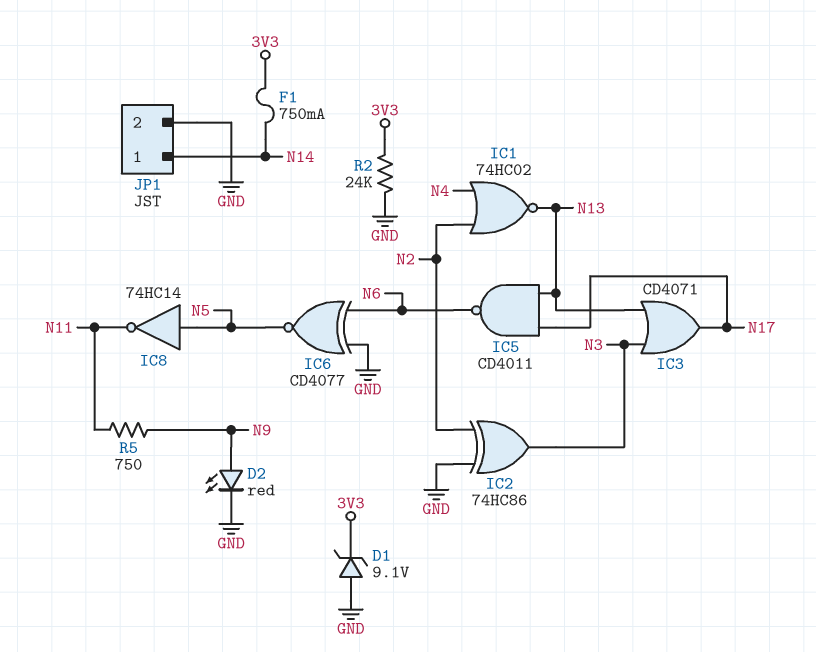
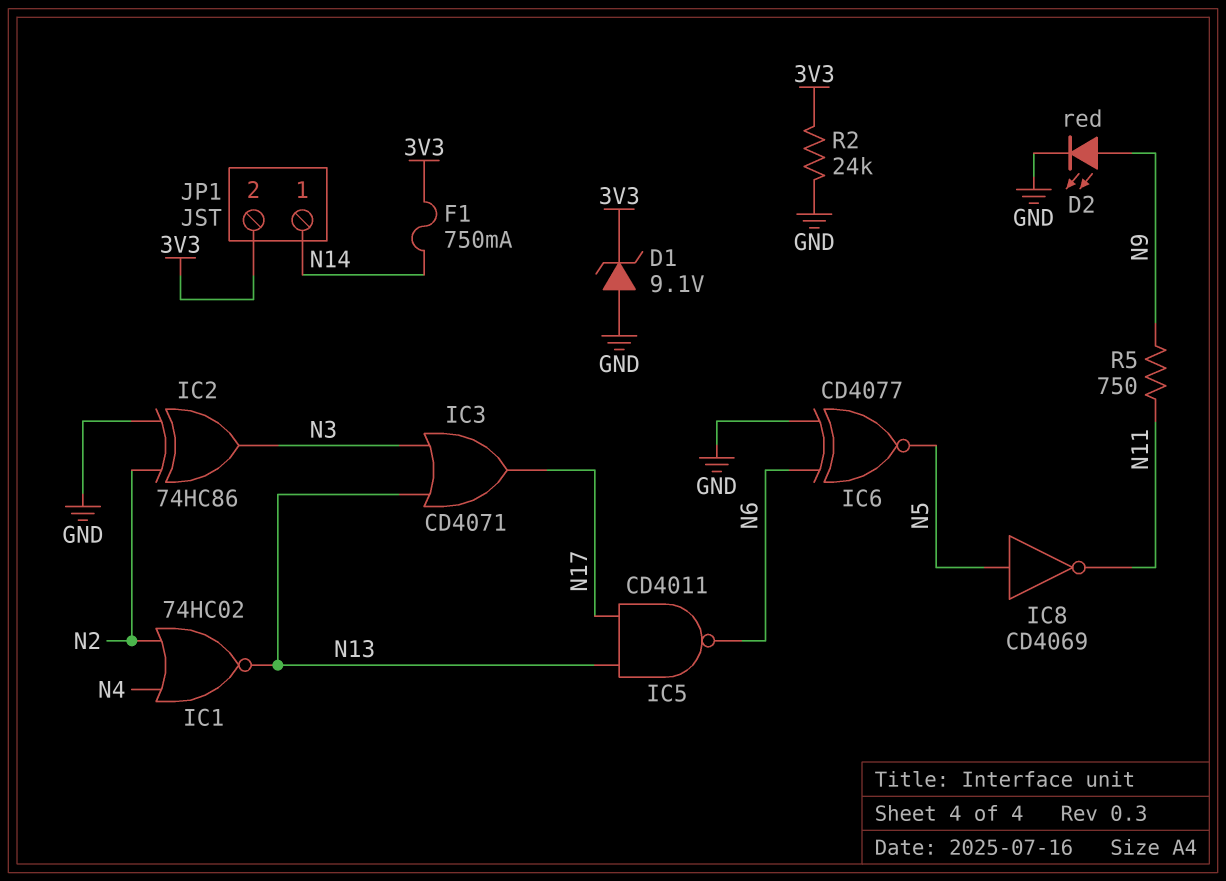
IC8: NOT 74HC14 (in N5, out N11) -> NOT CD4069 (in N5, out N11)
JP1 pin 2: GND -> 3V3

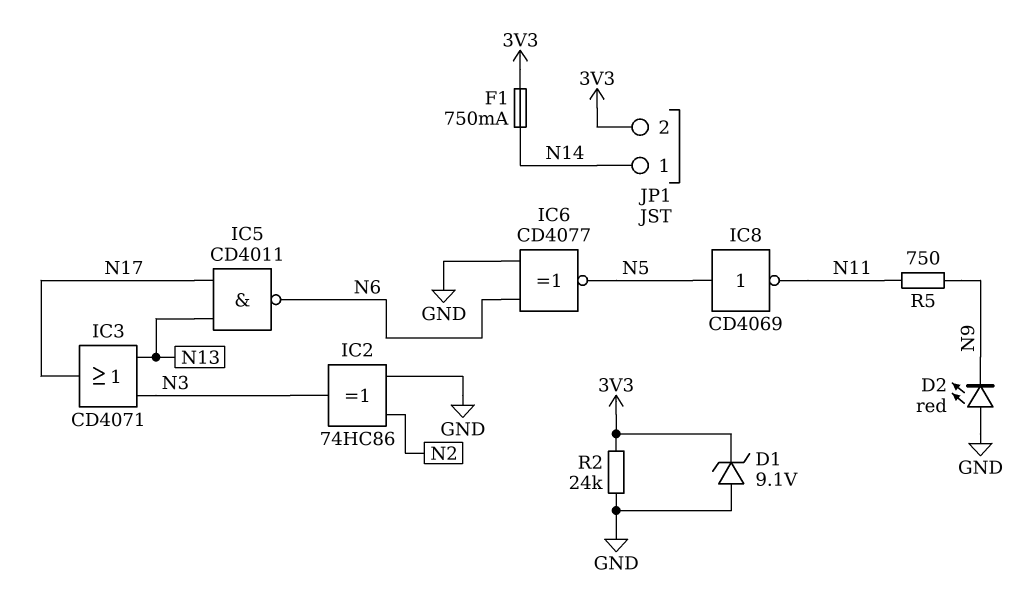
D2: LED red (A N9, K GND) -> LED red (A GND, K N9)
IC1: NOR 74HC02 (in N2, in N4, out N13) -> none

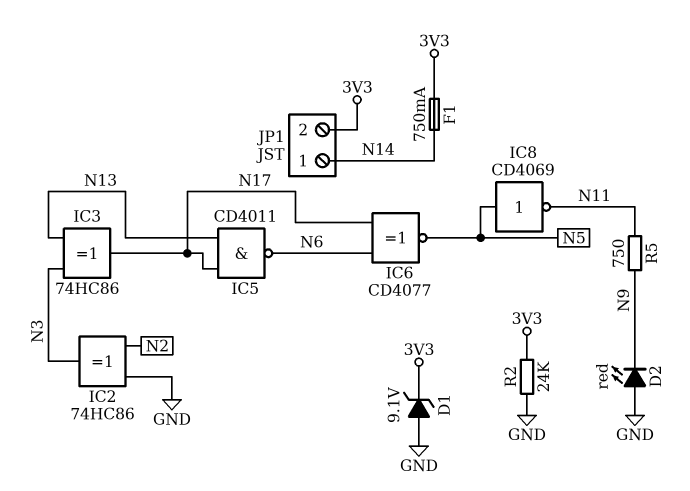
IC3: OR CD4071 (in N3, in N13, out N17) -> XOR 74HC86 (in N3, in N13, out N17)
IC6: XNOR CD4077 (in GND, in N6, out N5) -> XNOR CD4077 (in N6, in N17, out N5)

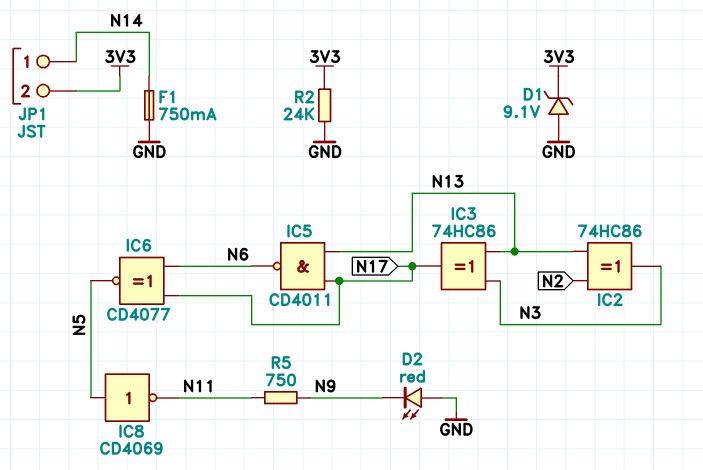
F1: 750mA (3V3, N14) -> 750mA (GND, N14)
IC2: XOR 74HC86 (in GND, in N2, out N3) -> XOR 74HC86 (in N2, in N13, out N3)

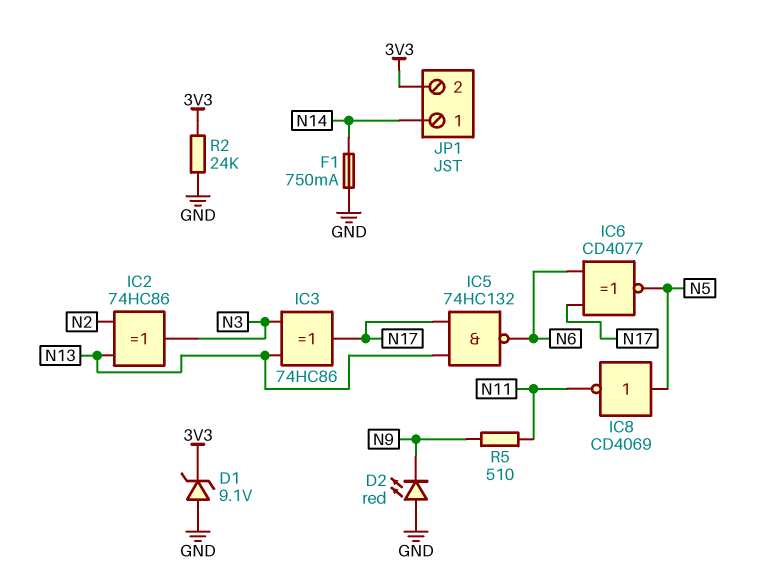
IC5: NAND CD4011 (in N13, in N17, out N6) -> NAND 74HC132 (in N13, in N17, out N6)
R5: 750 (N9, N11) -> 510 (N9, N11)

